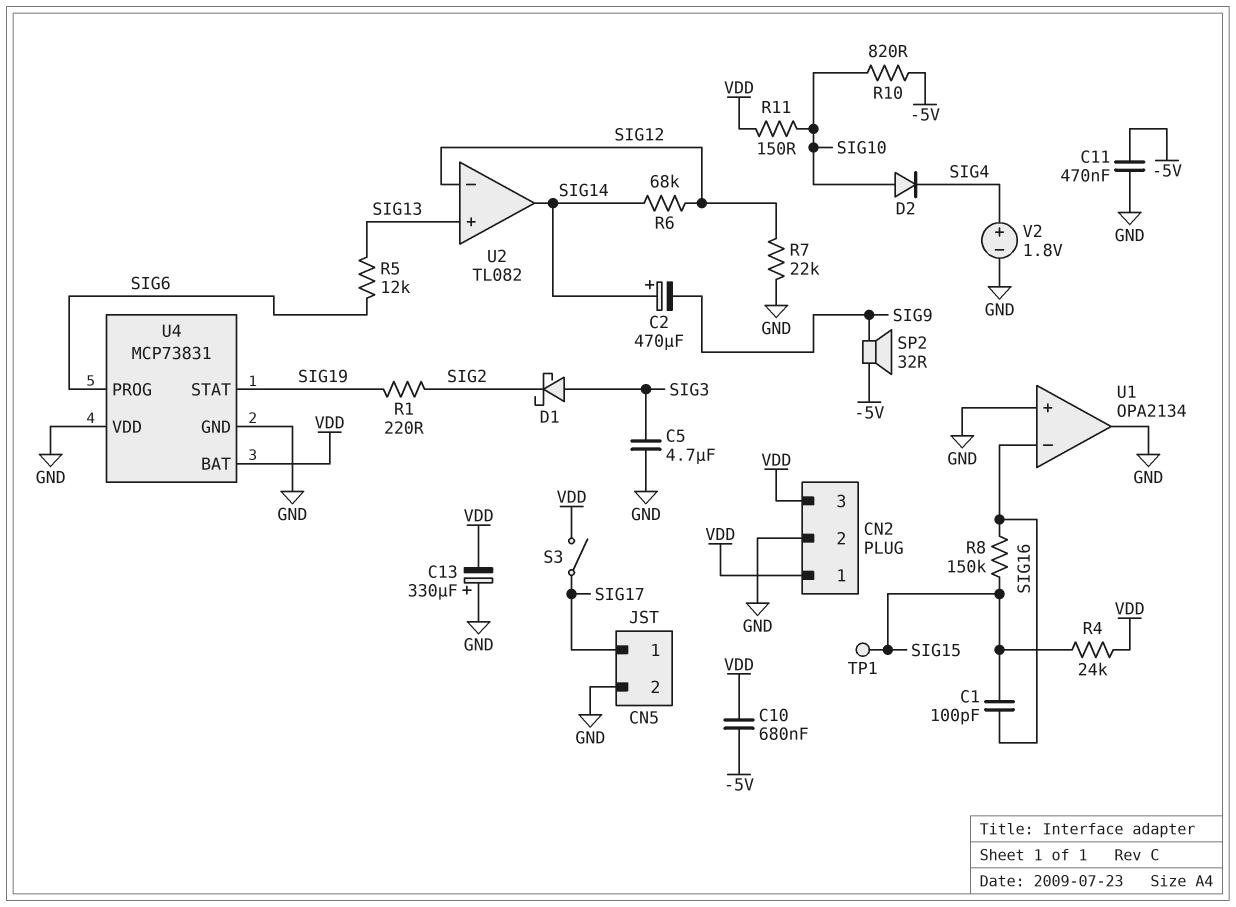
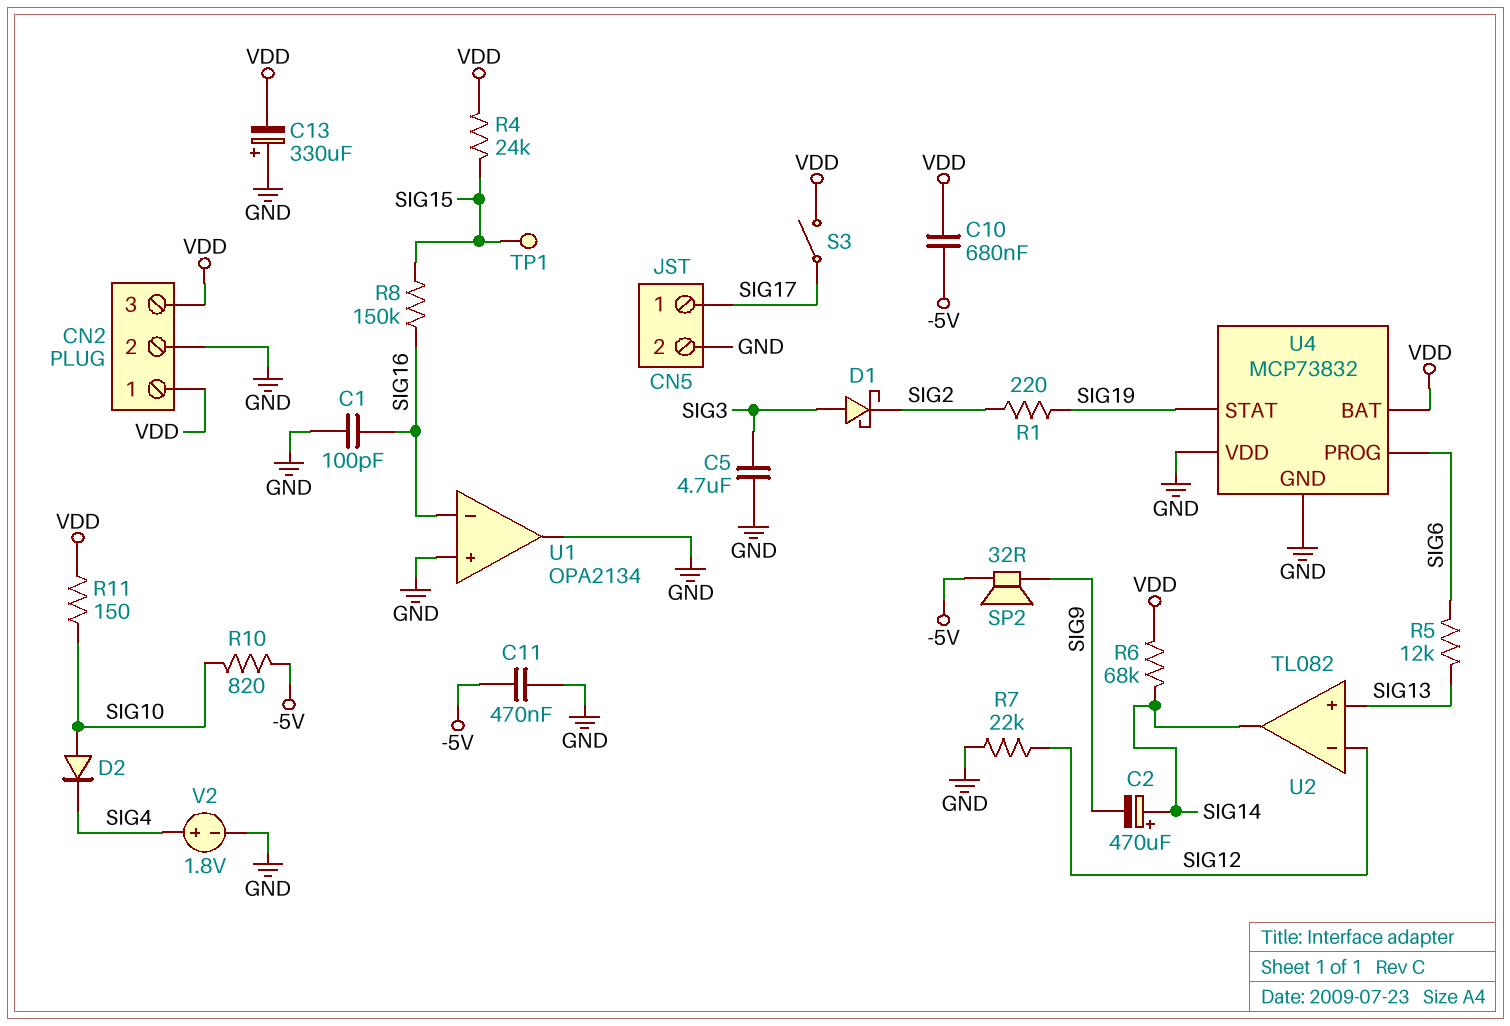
C1: 100pF (SIG15, SIG16) -> 100pF (GND, SIG16)
R6: 68k (SIG12, SIG14) -> 68k (SIG14, VDD)
U4: MCP73831 -> MCP73832

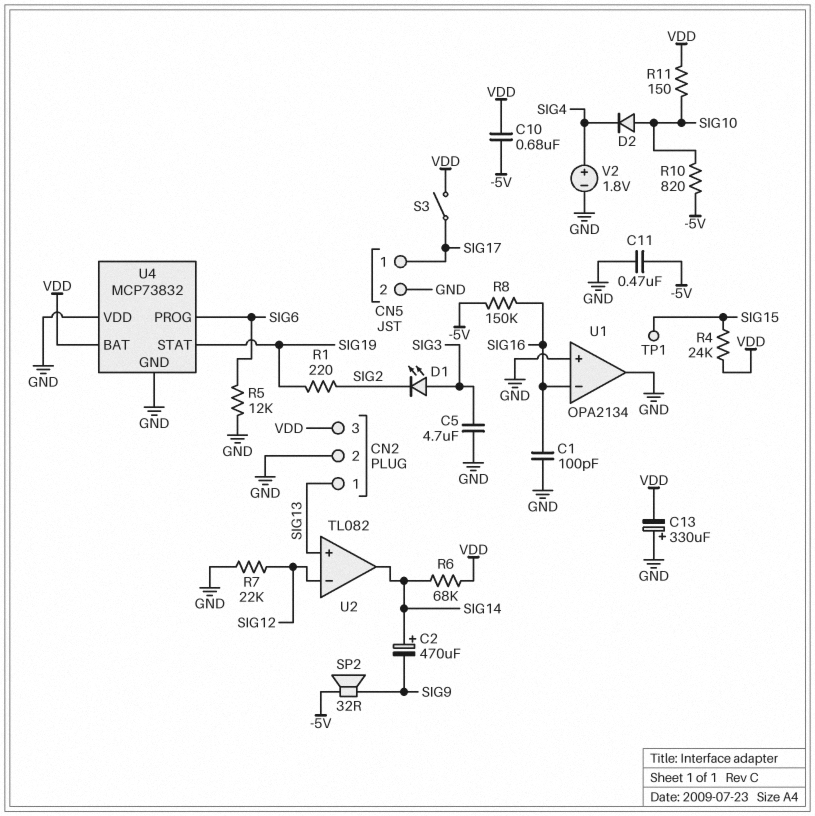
CN2 pin 1: VDD -> SIG13
D1: schottky (A SIG3, K SIG2) -> LED (A SIG3, K SIG2)
R5: 12k (SIG6, SIG13) -> 12k (GND, SIG6)
R8: 150k (SIG15, SIG16) -> 150k (-5V, SIG16)

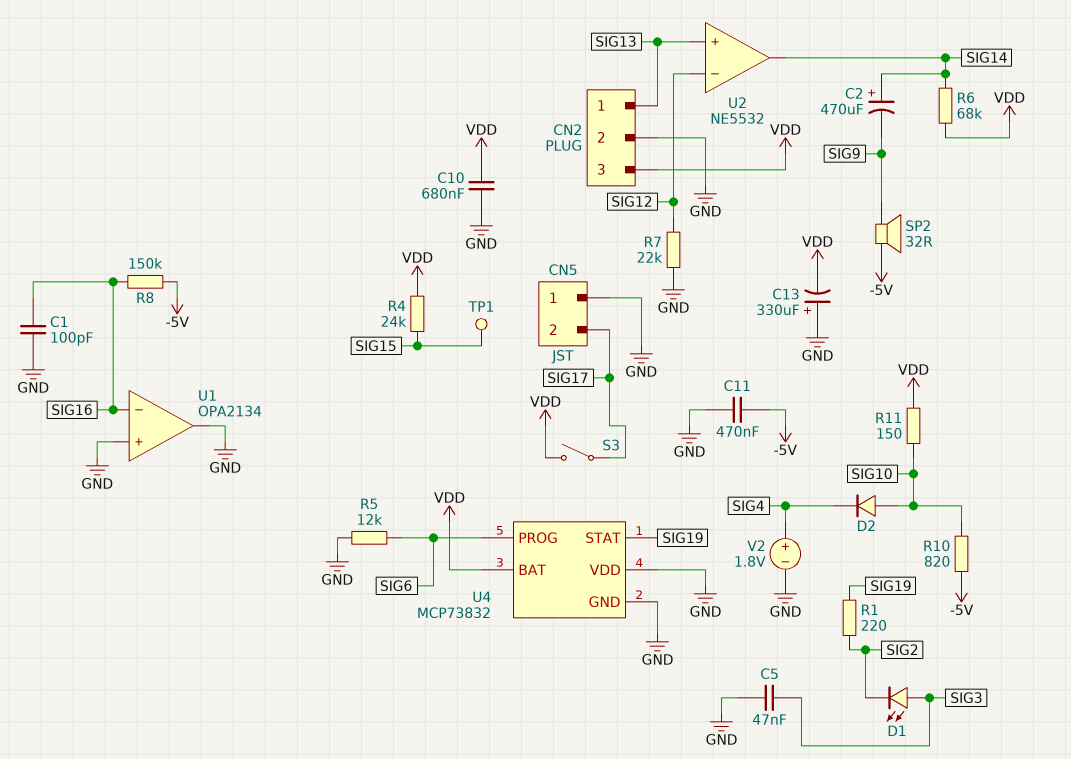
C5: 4.7uF (GND, SIG3) -> 47nF (GND, SIG3)
C10: 680nF (-5V, VDD) -> 680nF (GND, VDD)
CN5 pin 1: SIG17 -> GND
CN5 pin 2: GND -> SIG17
U2: TL082 -> NE5532

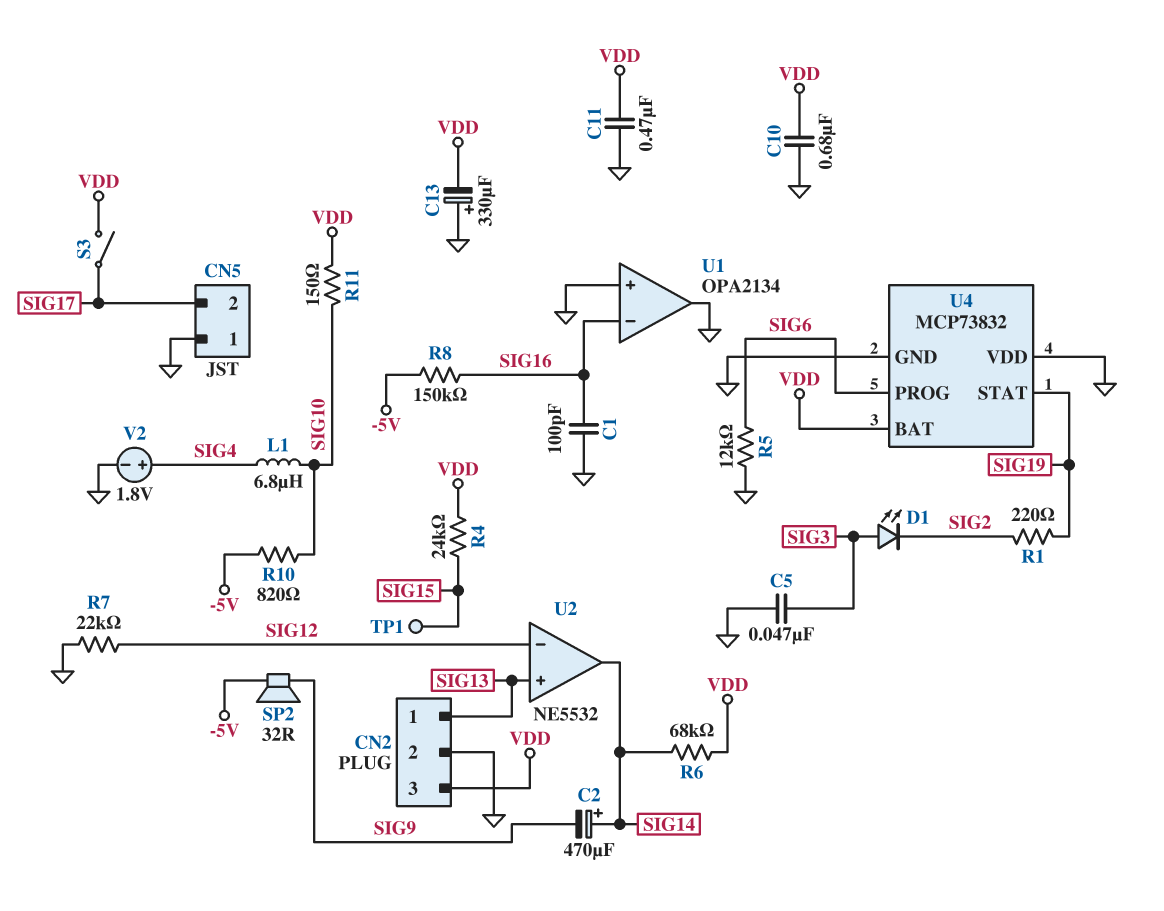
C11: 470nF (-5V, GND) -> 470nF (GND, VDD)
D2: diode (A SIG10, K SIG4) -> none
L1: none -> 6.8uH (SIG4, SIG10)

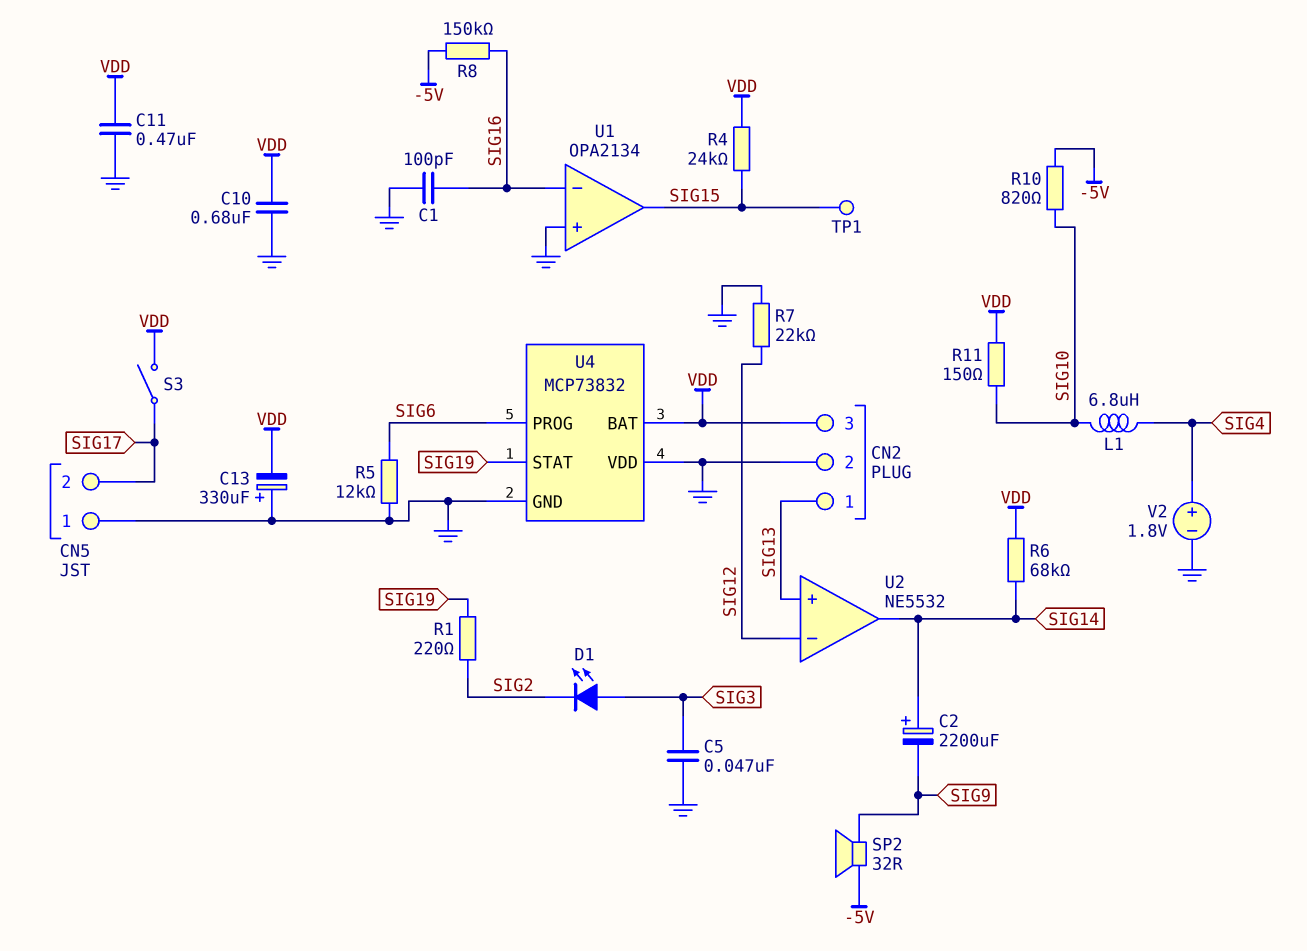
C2: 470uF (plus SIG14, minus SIG9) -> 2200uF (plus SIG14, minus SIG9)
U1 pin out: GND -> SIG15

